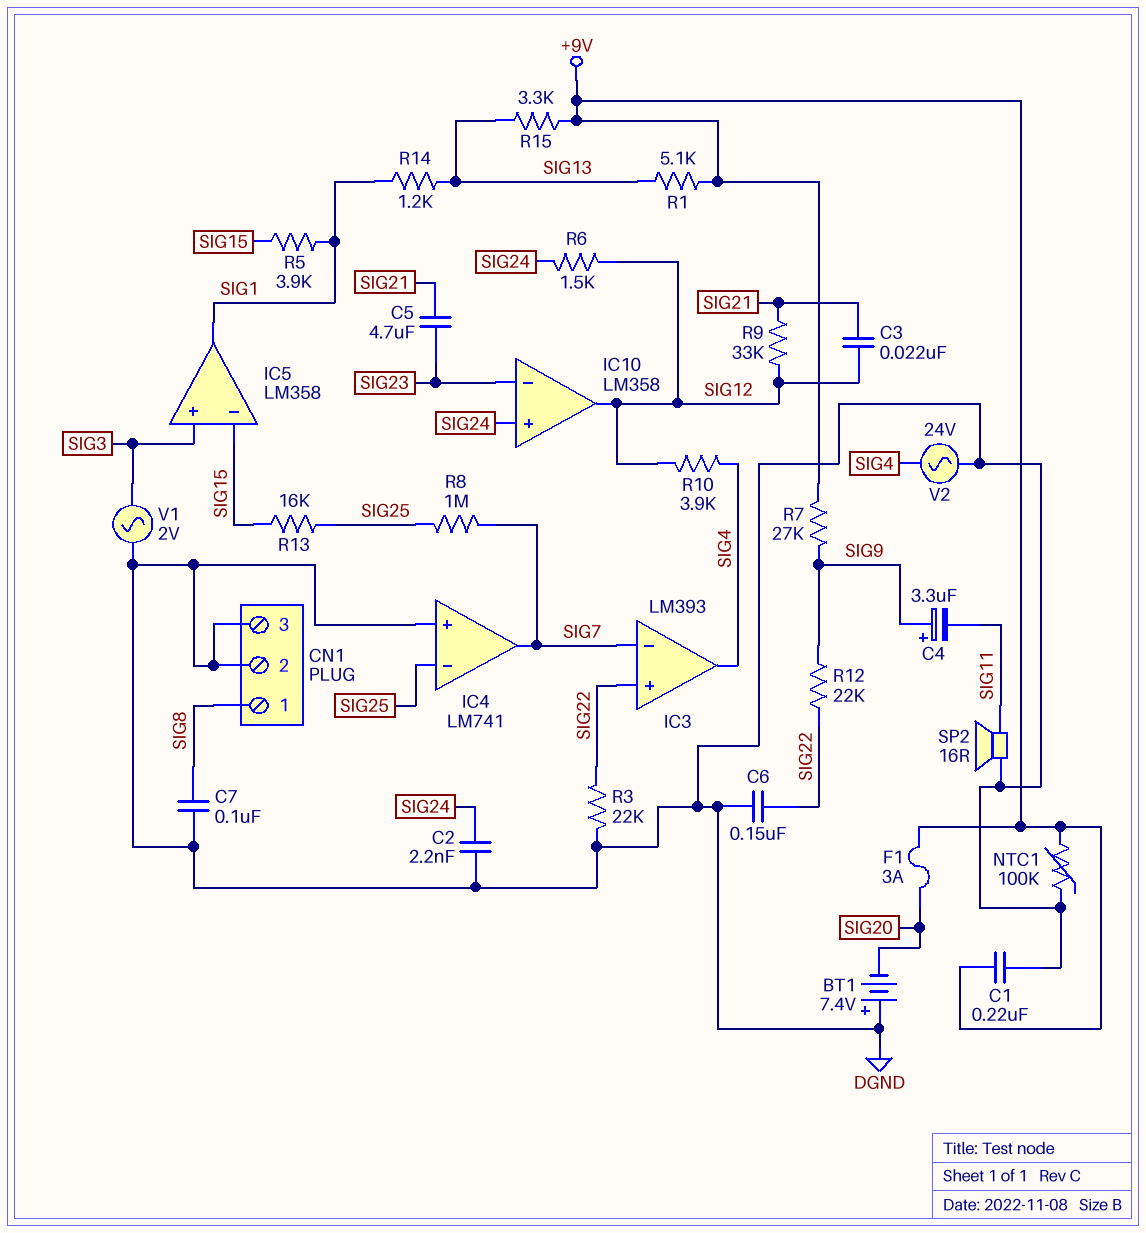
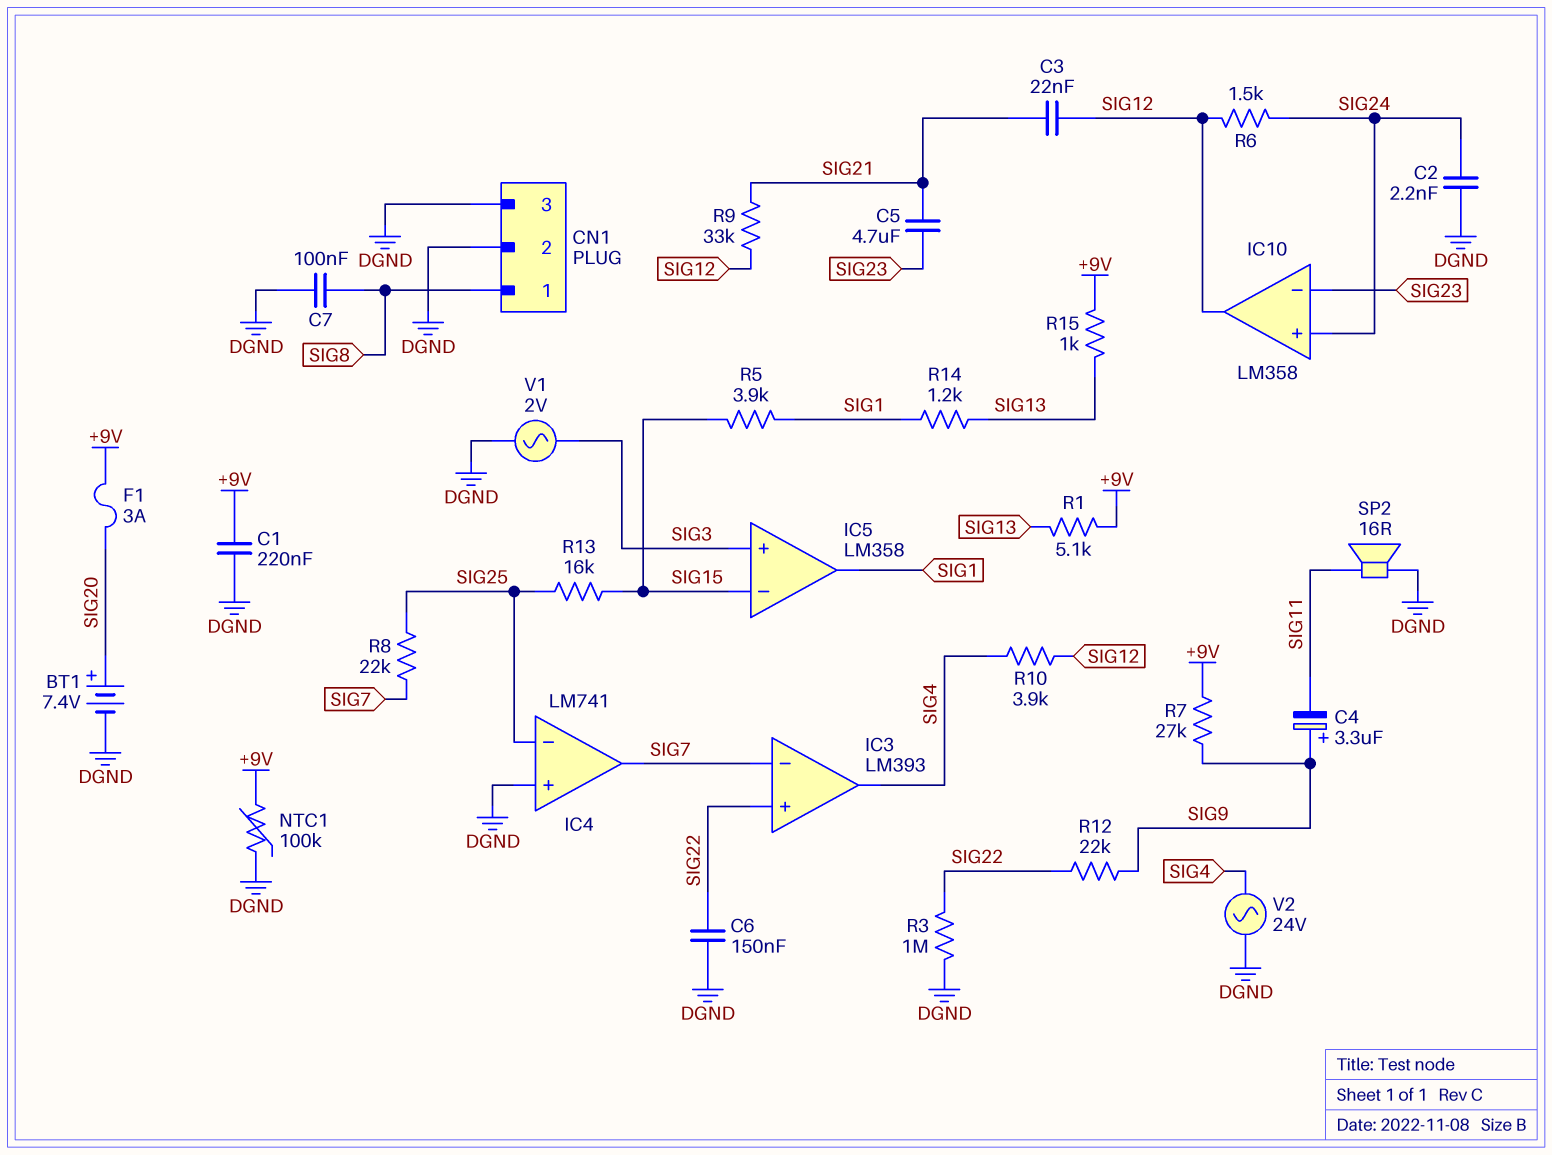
BT1: 7.4V (plus DGND, minus SIG20) -> 7.4V (plus SIG20, minus DGND)
R3: 22k (DGND, SIG22) -> 1M (DGND, SIG22)
R8: 1M (SIG7, SIG25) -> 22k (SIG7, SIG25)
R15: 3.3k (+9V, SIG13) -> 1k (+9V, SIG13)

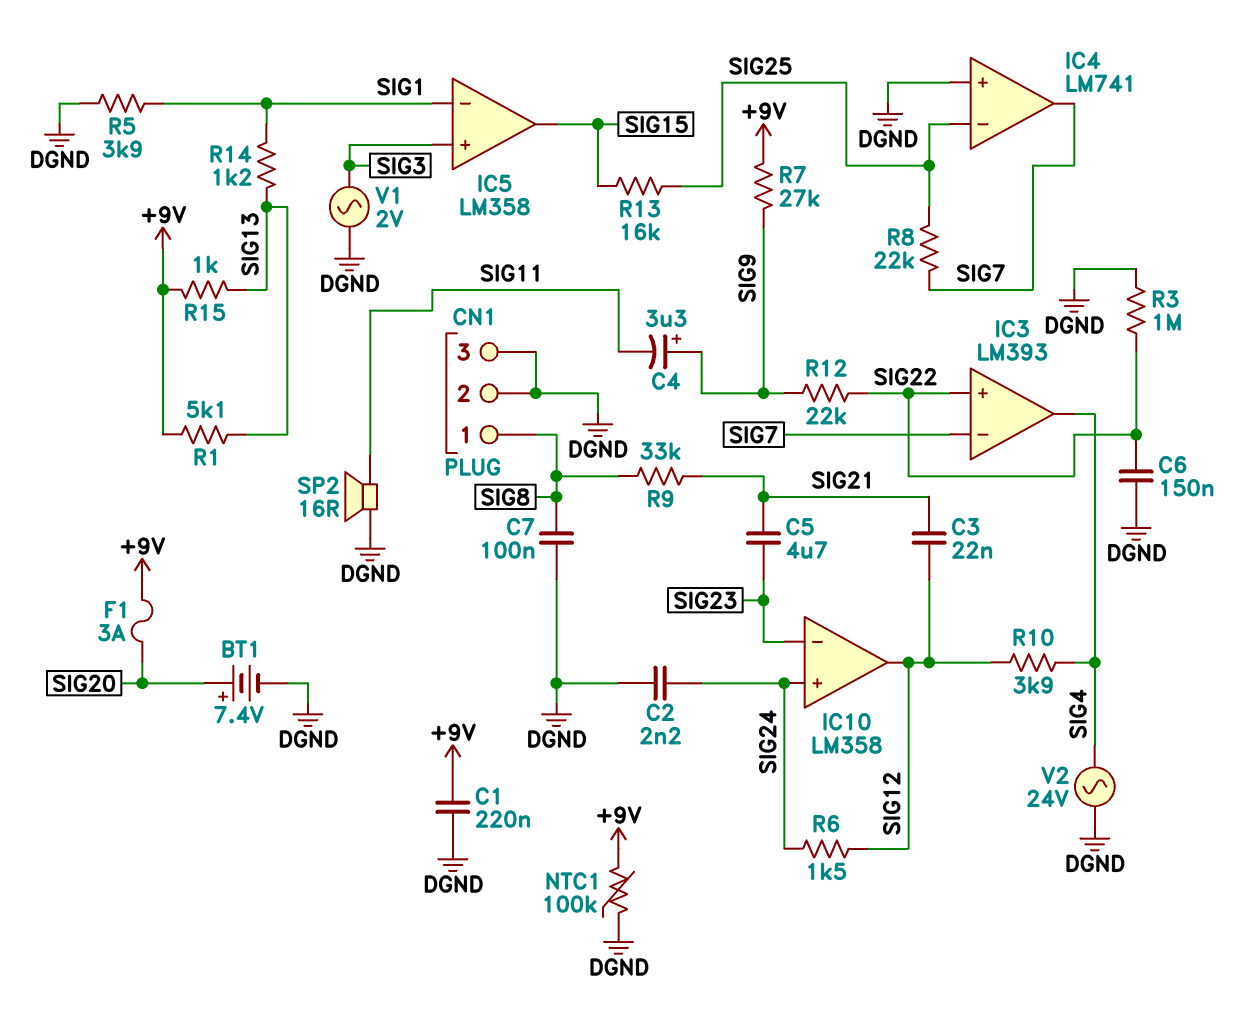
IC5 pin in-: SIG15 -> SIG1
IC5 pin out: SIG1 -> SIG15
R5: 3.9k (SIG1, SIG15) -> 3.9k (DGND, SIG1)
R9: 33k (SIG12, SIG21) -> 33k (SIG8, SIG21)

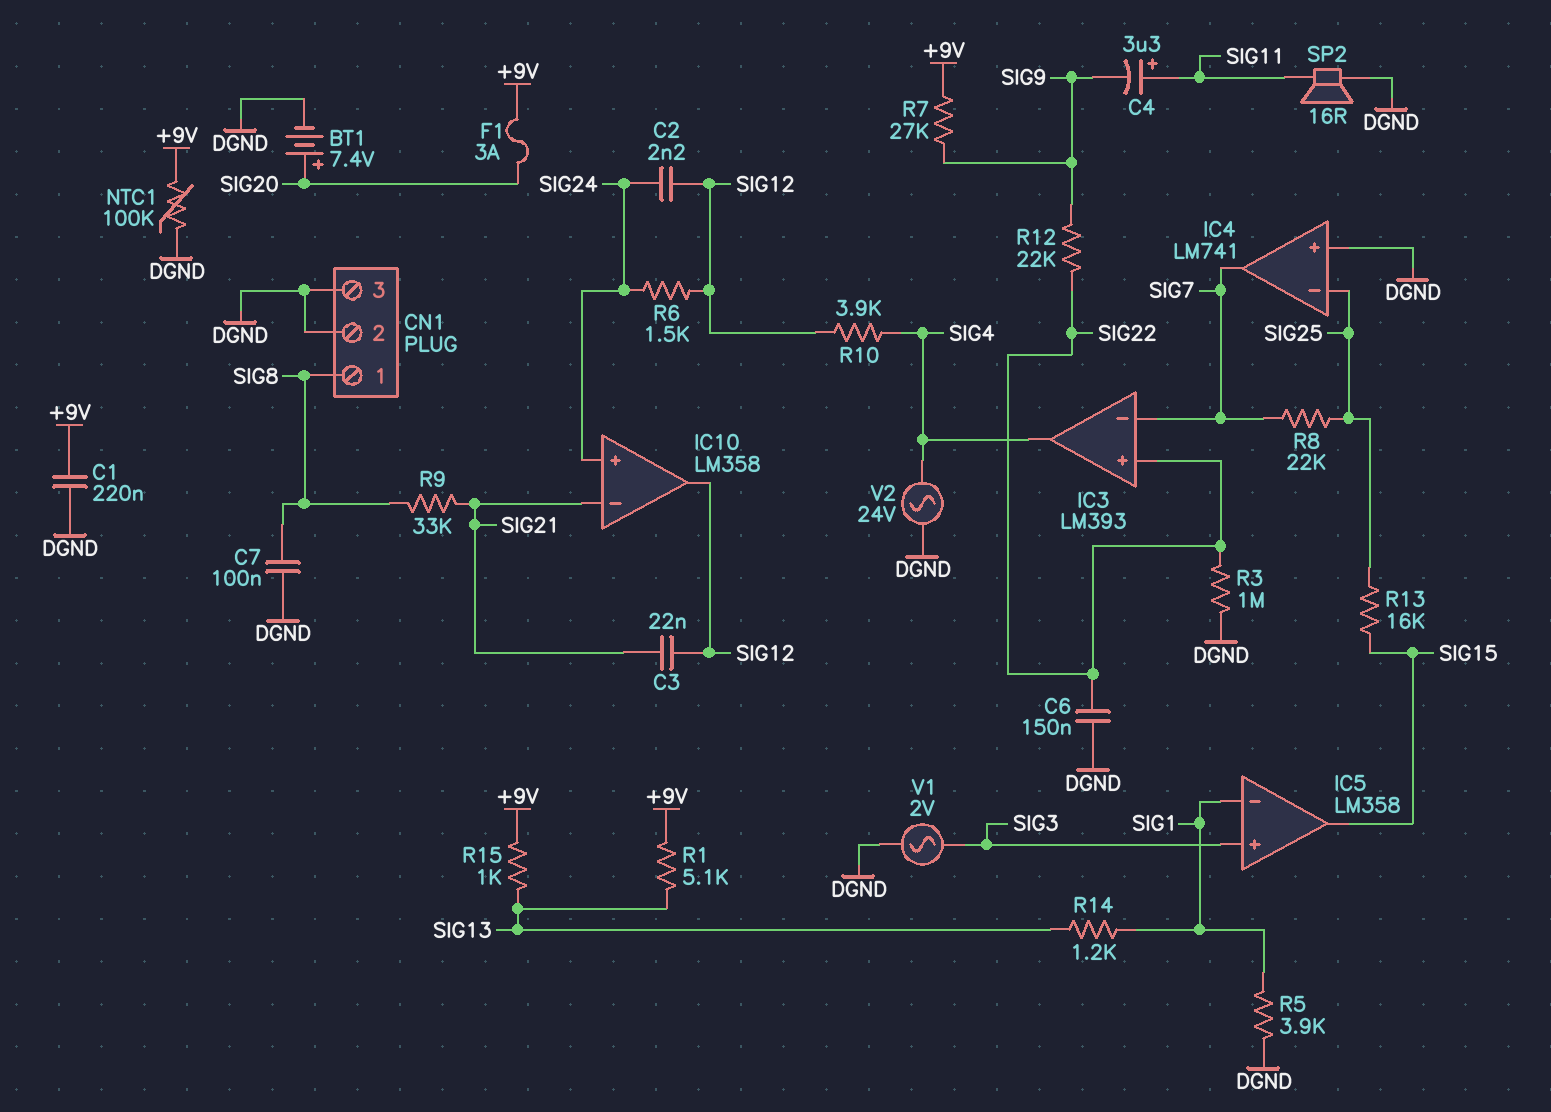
C2: 2.2nF (DGND, SIG24) -> 2.2nF (SIG12, SIG24)
C4: 3.3uF (plus SIG9, minus SIG11) -> 3.3uF (plus SIG11, minus SIG9)
C5: 4.7uF (SIG21, SIG23) -> none
IC10 pin in-: SIG23 -> SIG21

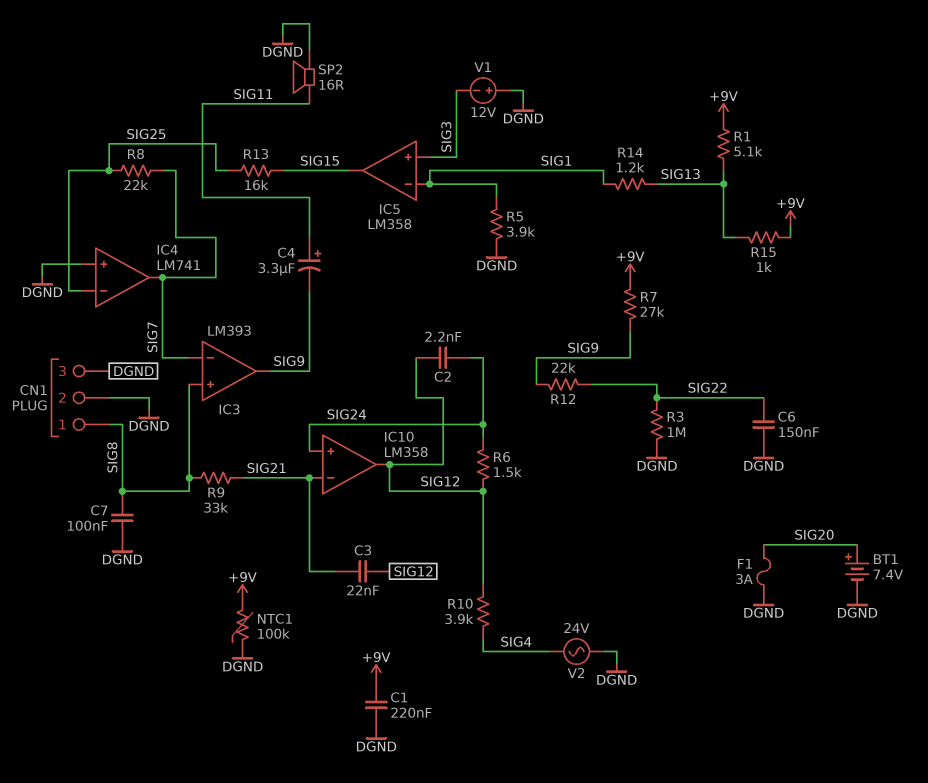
F1: 3A (+9V, SIG20) -> 3A (DGND, SIG20)
IC3 pin in+: SIG22 -> SIG8
IC3 pin out: SIG4 -> SIG9
V1: AC 2V (DGND, SIG3) -> 12V (plus DGND, minus SIG3)

